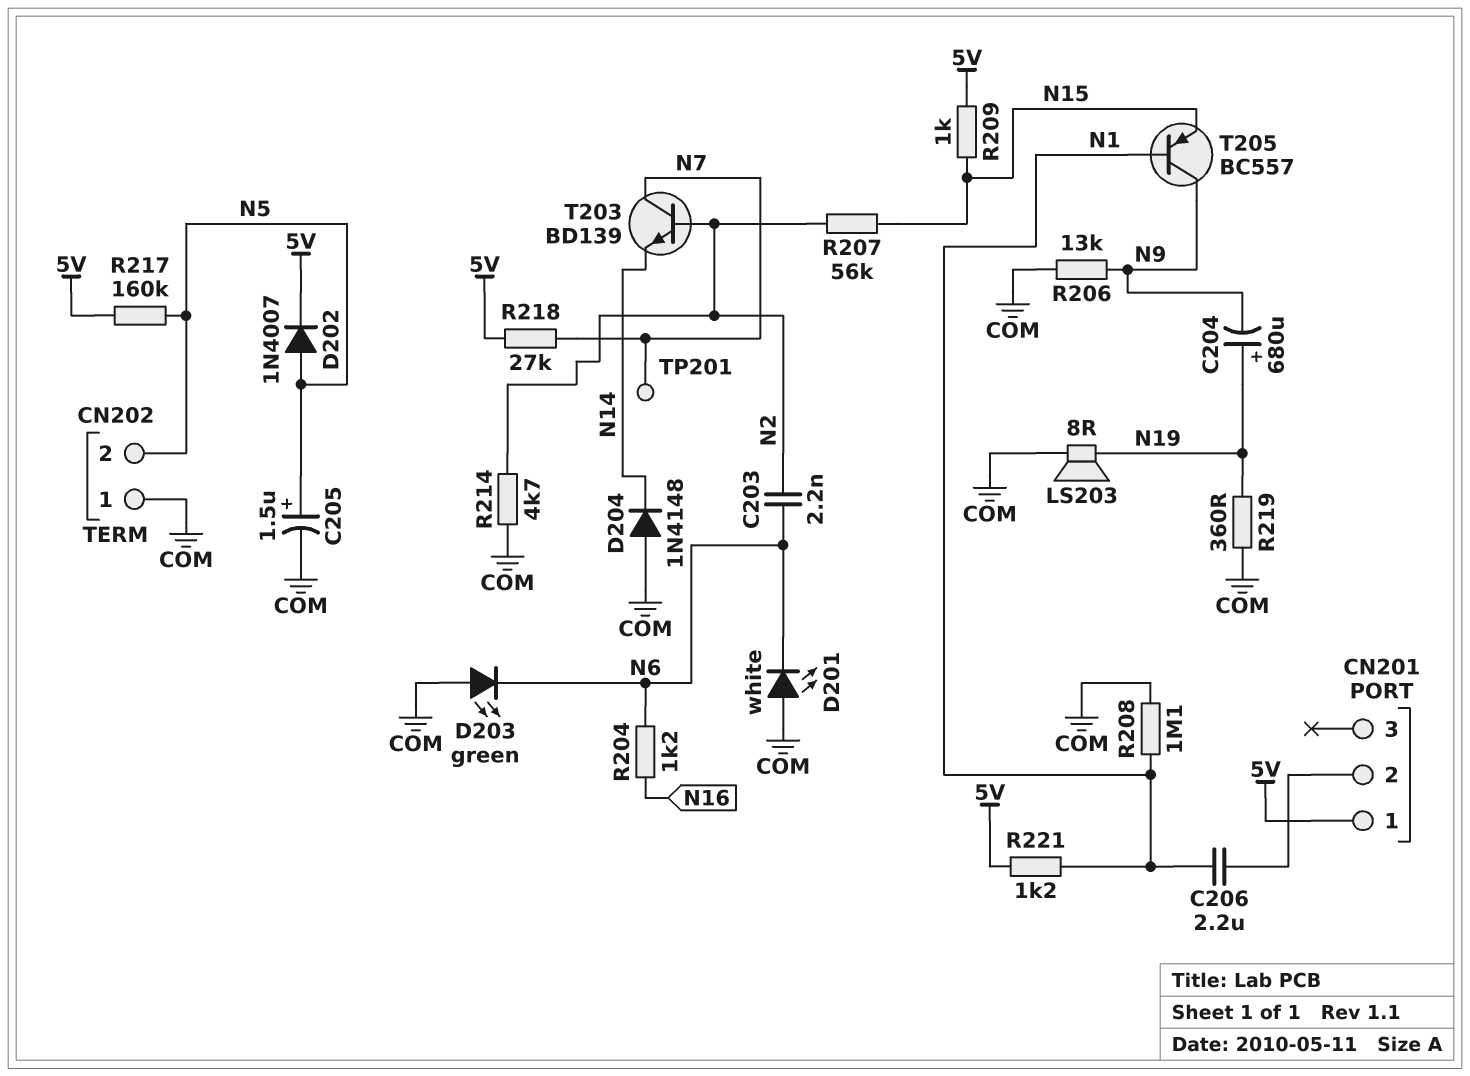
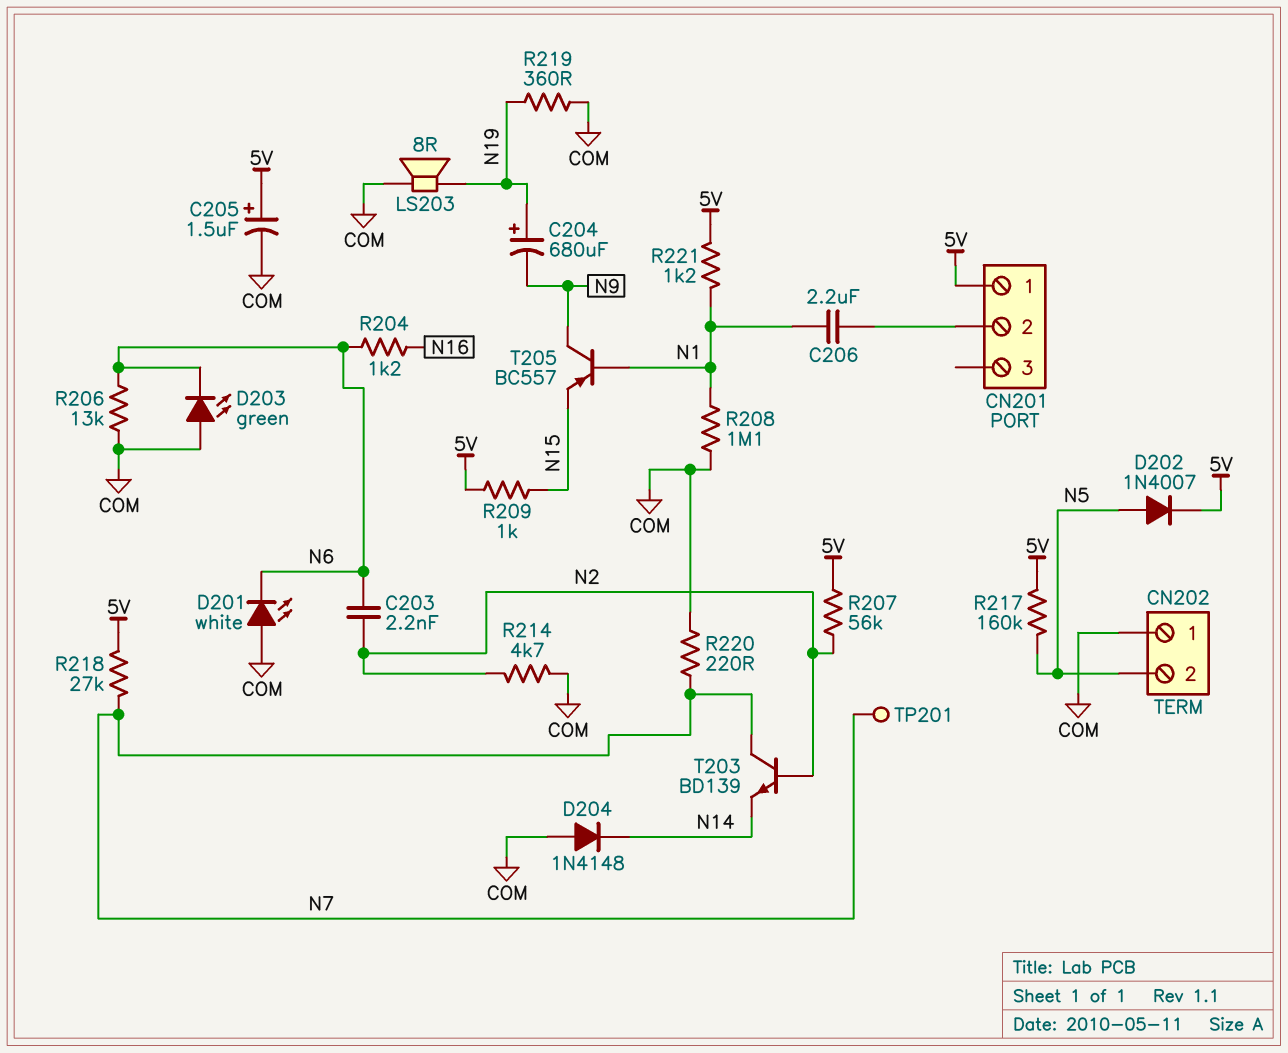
C205: 1.5uF (plus N5, minus COM) -> 1.5uF (plus 5V, minus COM)
R206: 13k (COM, N9) -> 13k (COM, N6)
R207: 56k (N2, N15) -> 56k (5V, N2)
R220: none -> 220 (COM, N7)

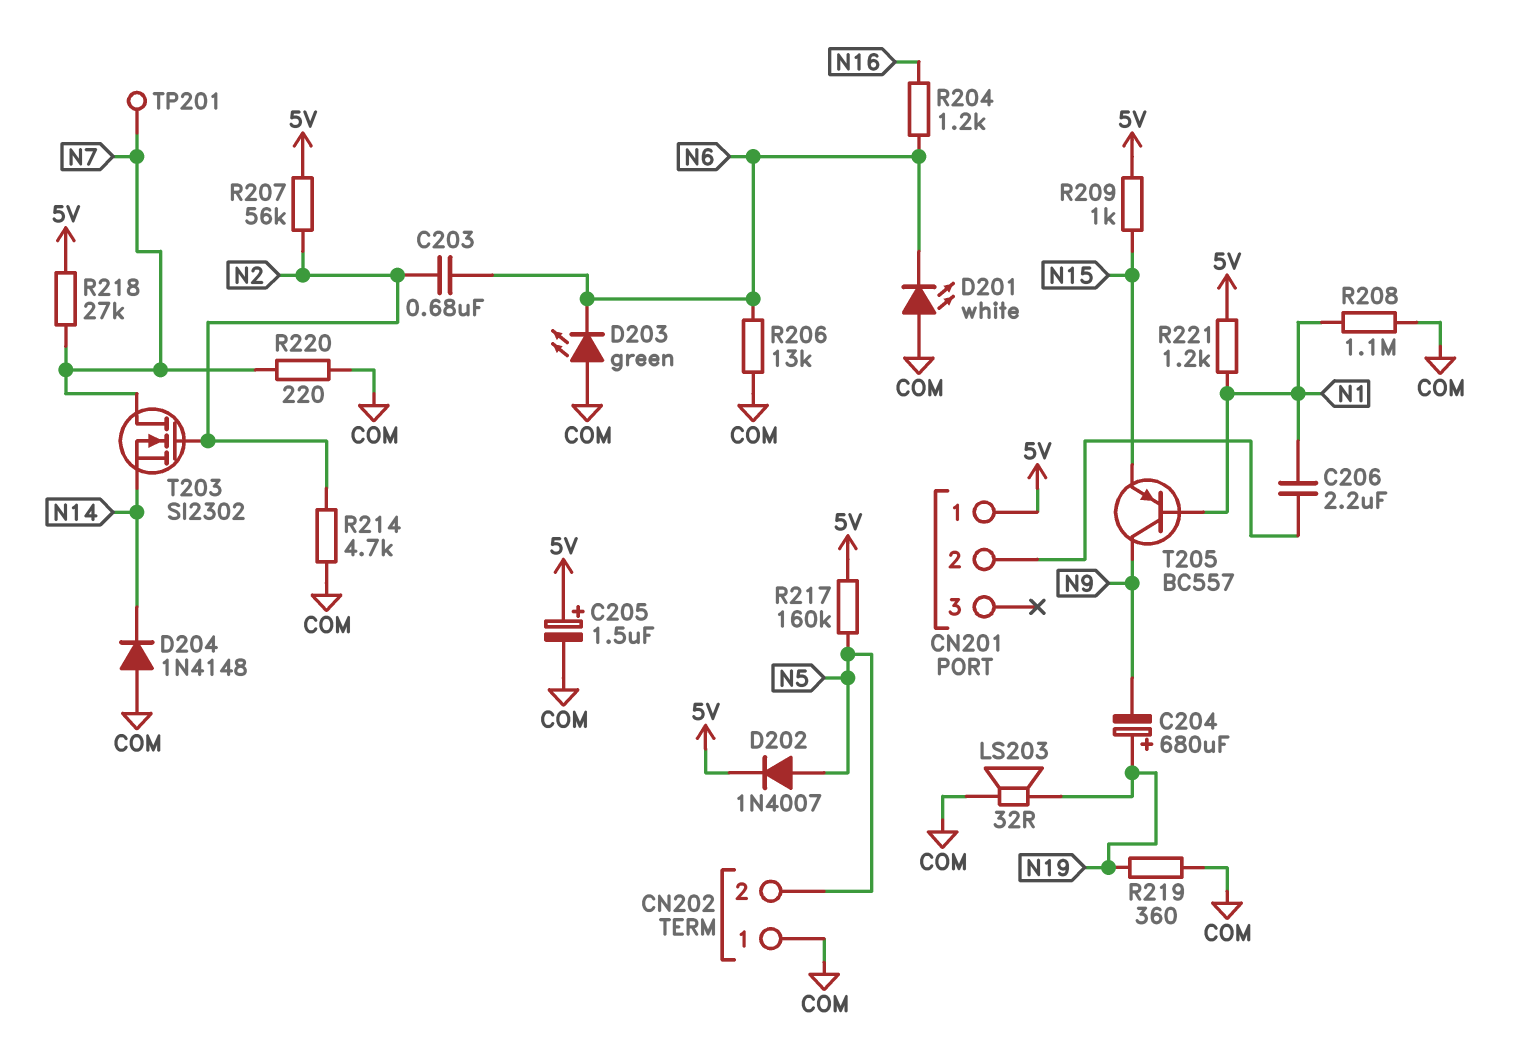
C203: 2.2nF (N2, N6) -> 680nF (N2, N6)
LS203: speaker 8R (COM, N19) -> speaker 32R (COM, N19)
T203: NPN BD139 (B N2, C N7, E N14) -> NMOS SI2302 (G N2, D N7, S N14)

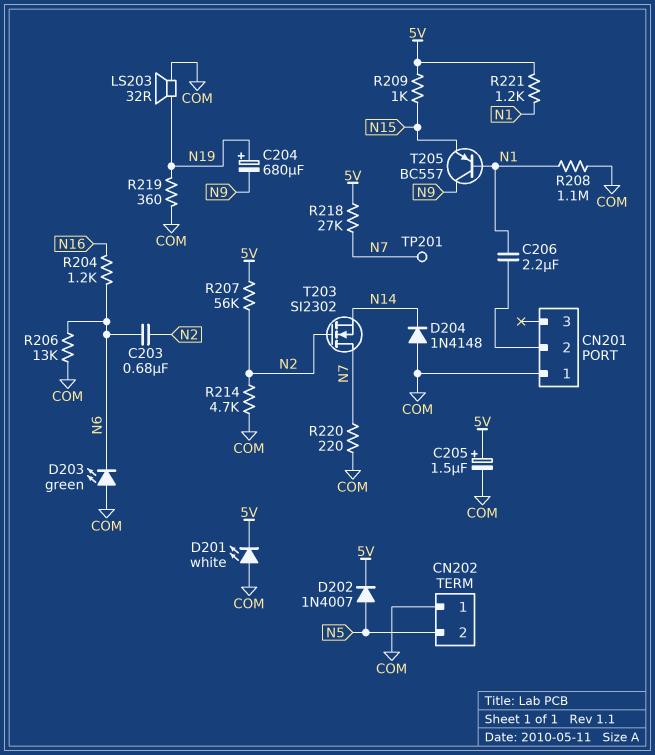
CN201 pin 1: 5V -> COM
D201: LED white (A COM, K N6) -> LED white (A COM, K 5V)
R217: 160k (5V, N5) -> none

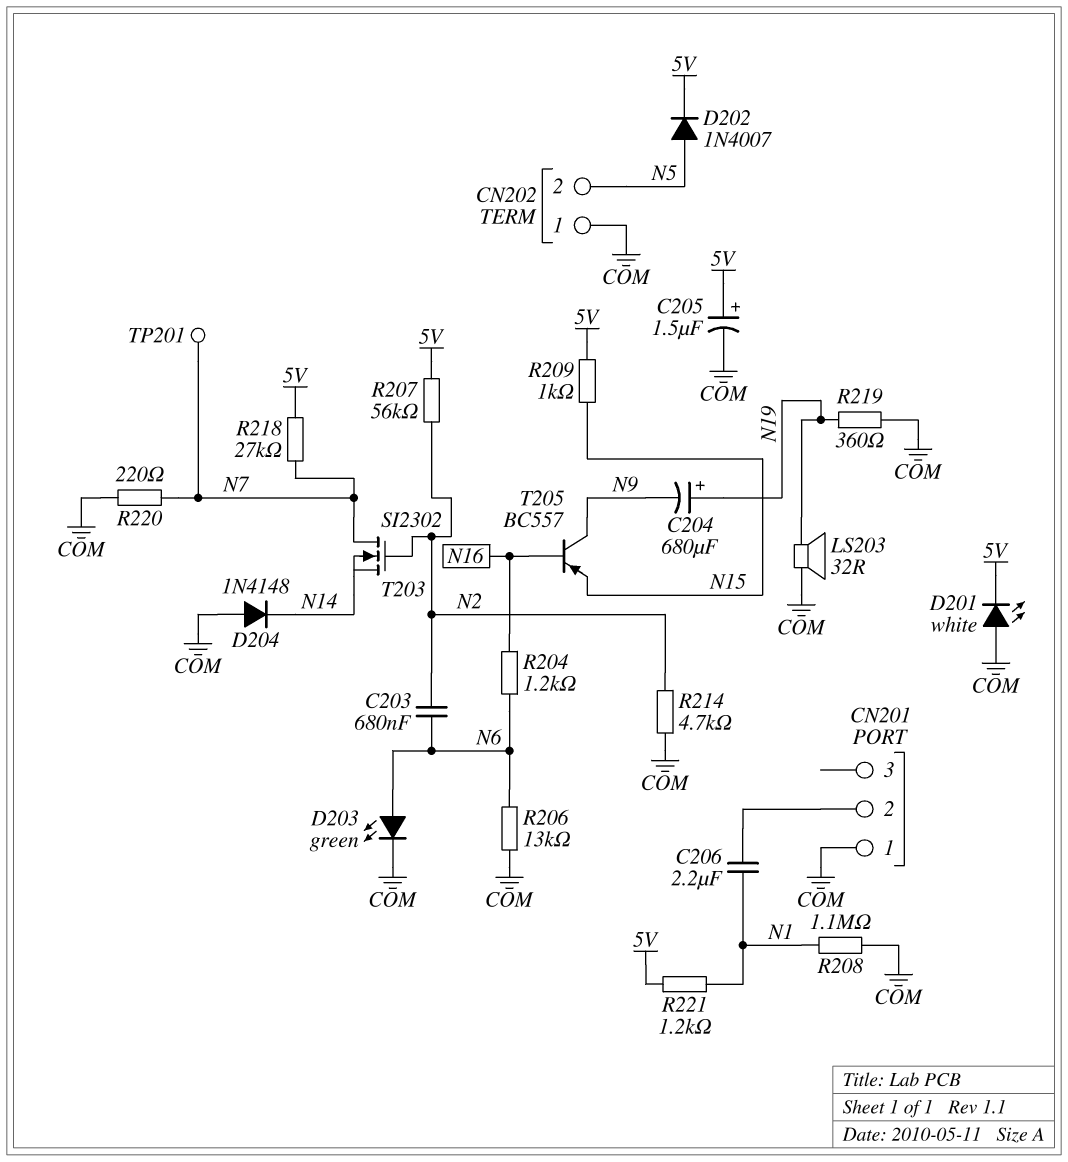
D203: LED green (A COM, K N6) -> LED green (A N6, K COM)
T205: PNP BC557 (B N1, C N9, E N15) -> PNP BC557 (B N16, C N9, E N15)

